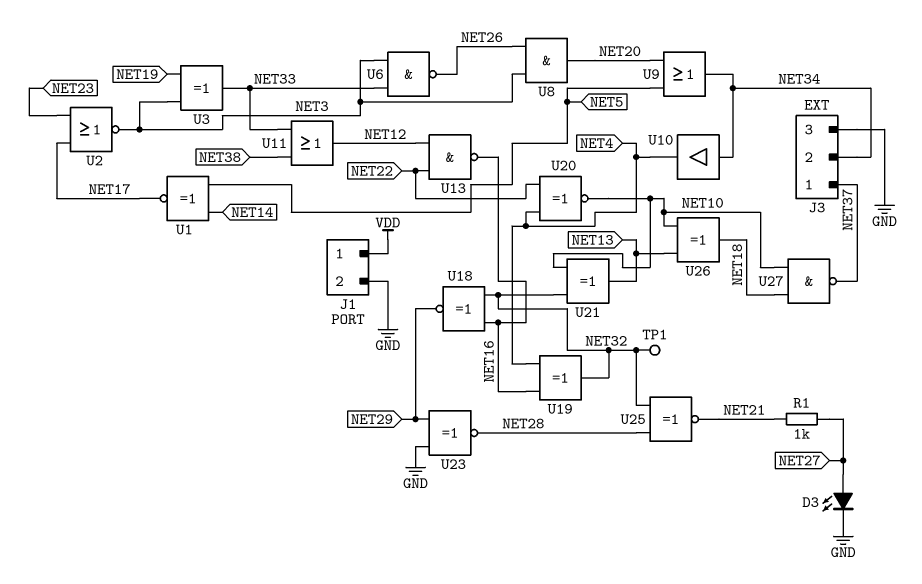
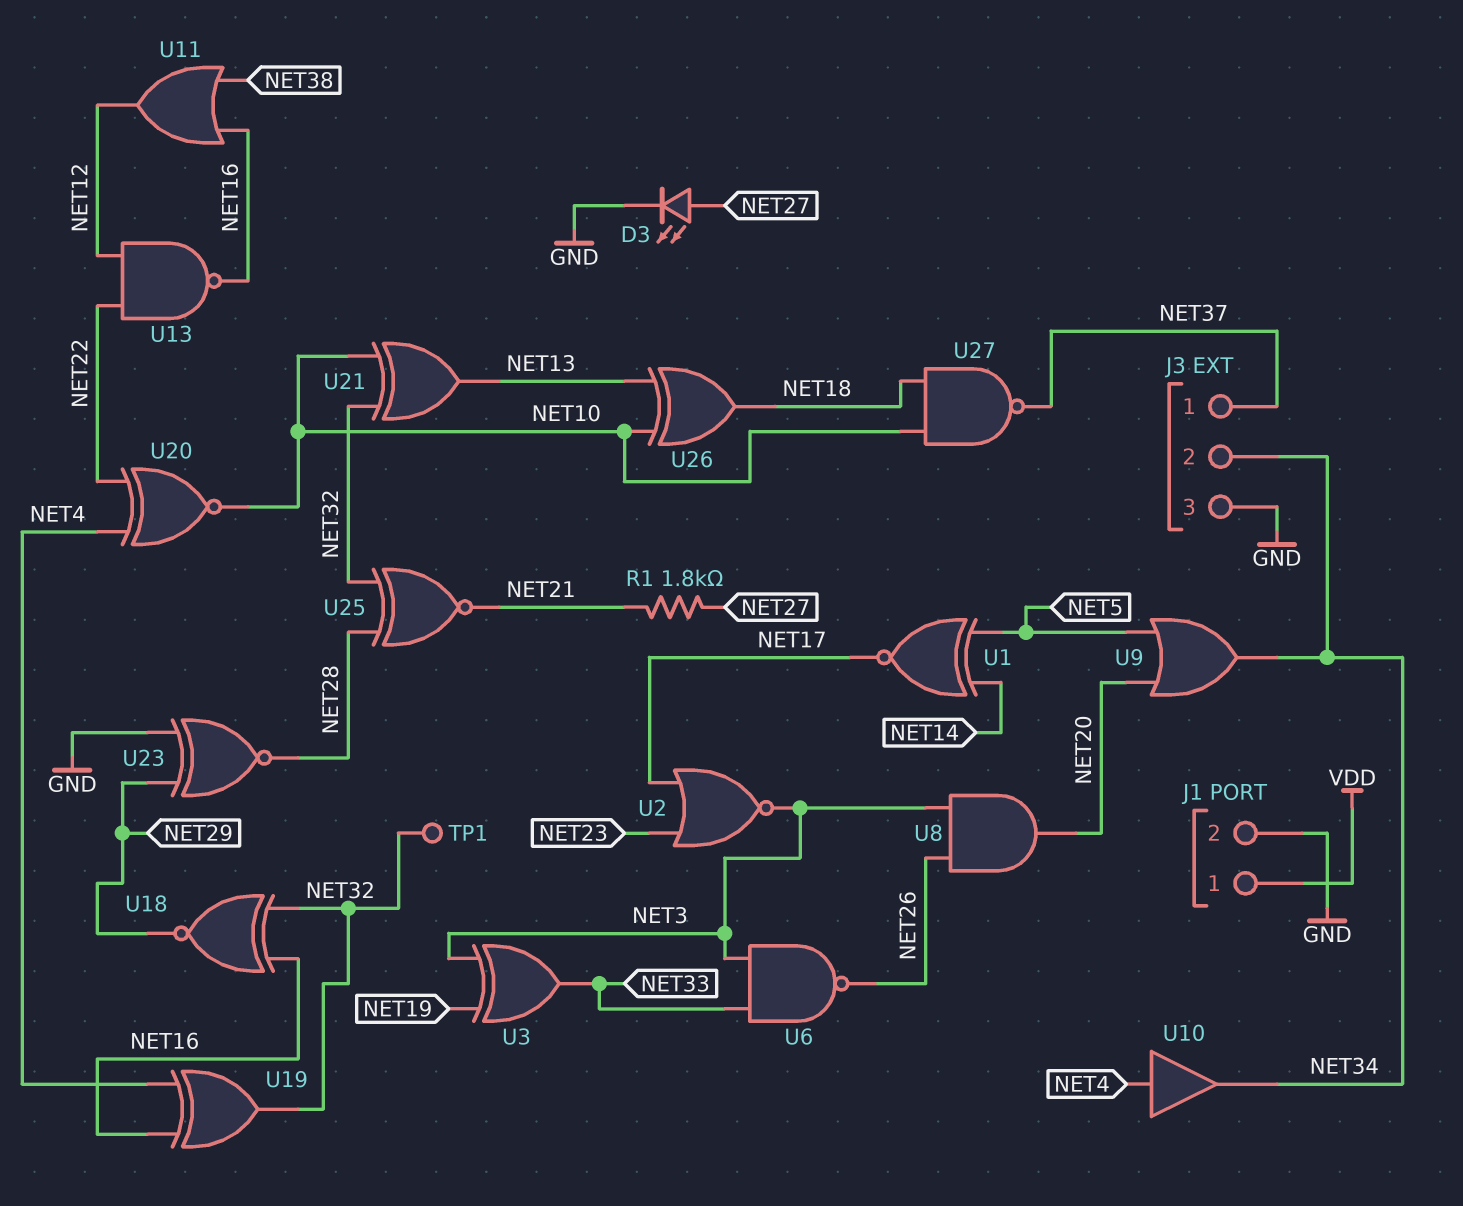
R1: 1k (NET21, NET27) -> 1.8k (NET21, NET27)
U10: buffer (in NET34, out NET4) -> buffer (in NET4, out NET34)
U11: OR (in NET33, in NET38, out NET12) -> OR (in NET16, in NET38, out NET12)

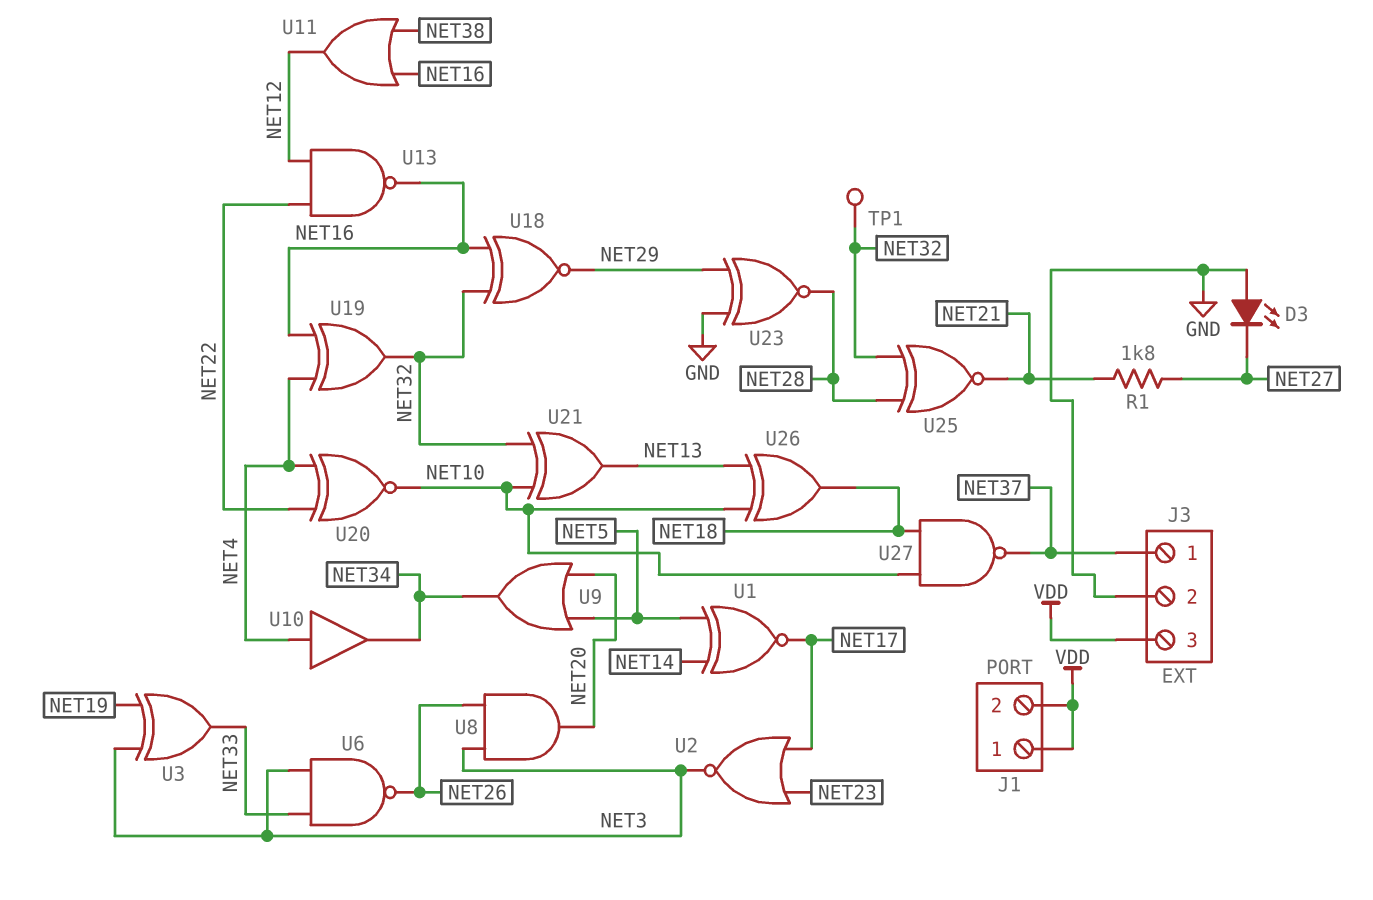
D3: LED (A NET27, K GND) -> LED (A GND, K NET27)
J1 pin 2: GND -> VDD
J3 pin 2: NET34 -> GND
J3 pin 3: GND -> VDD

